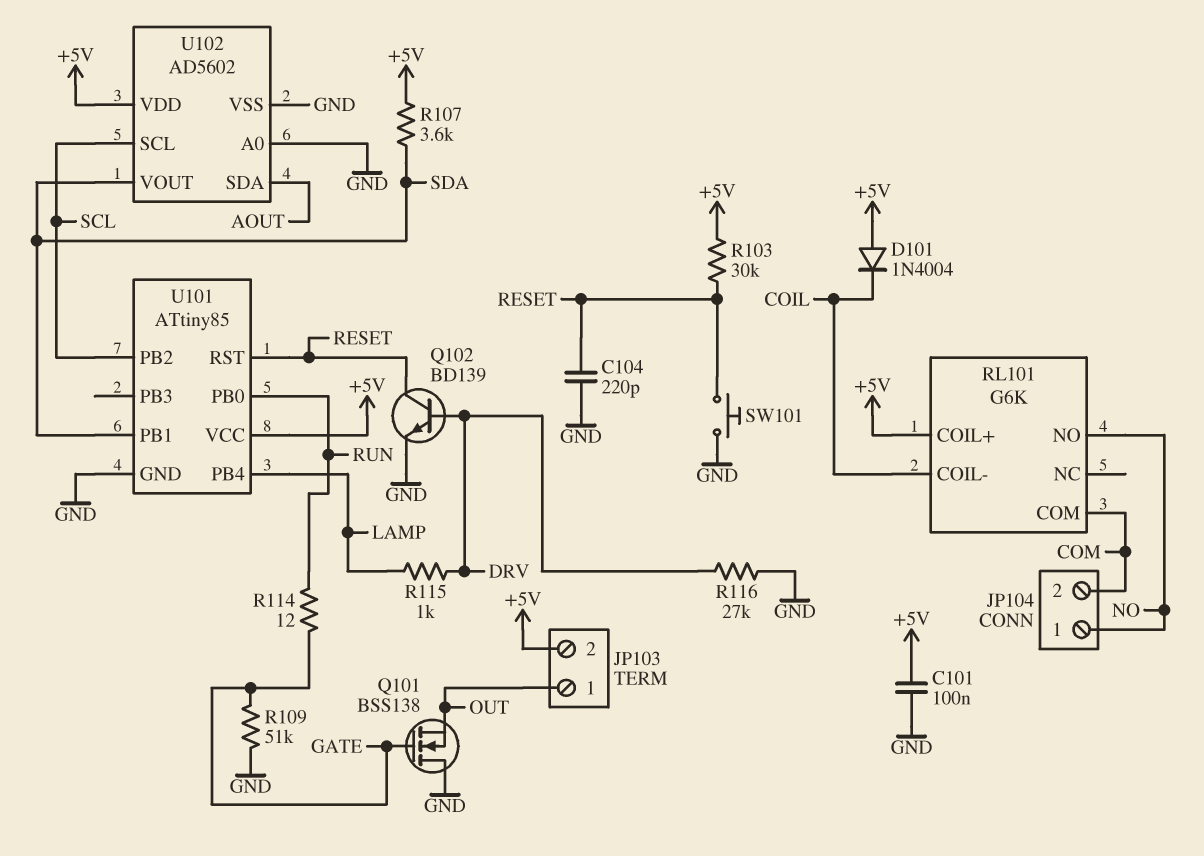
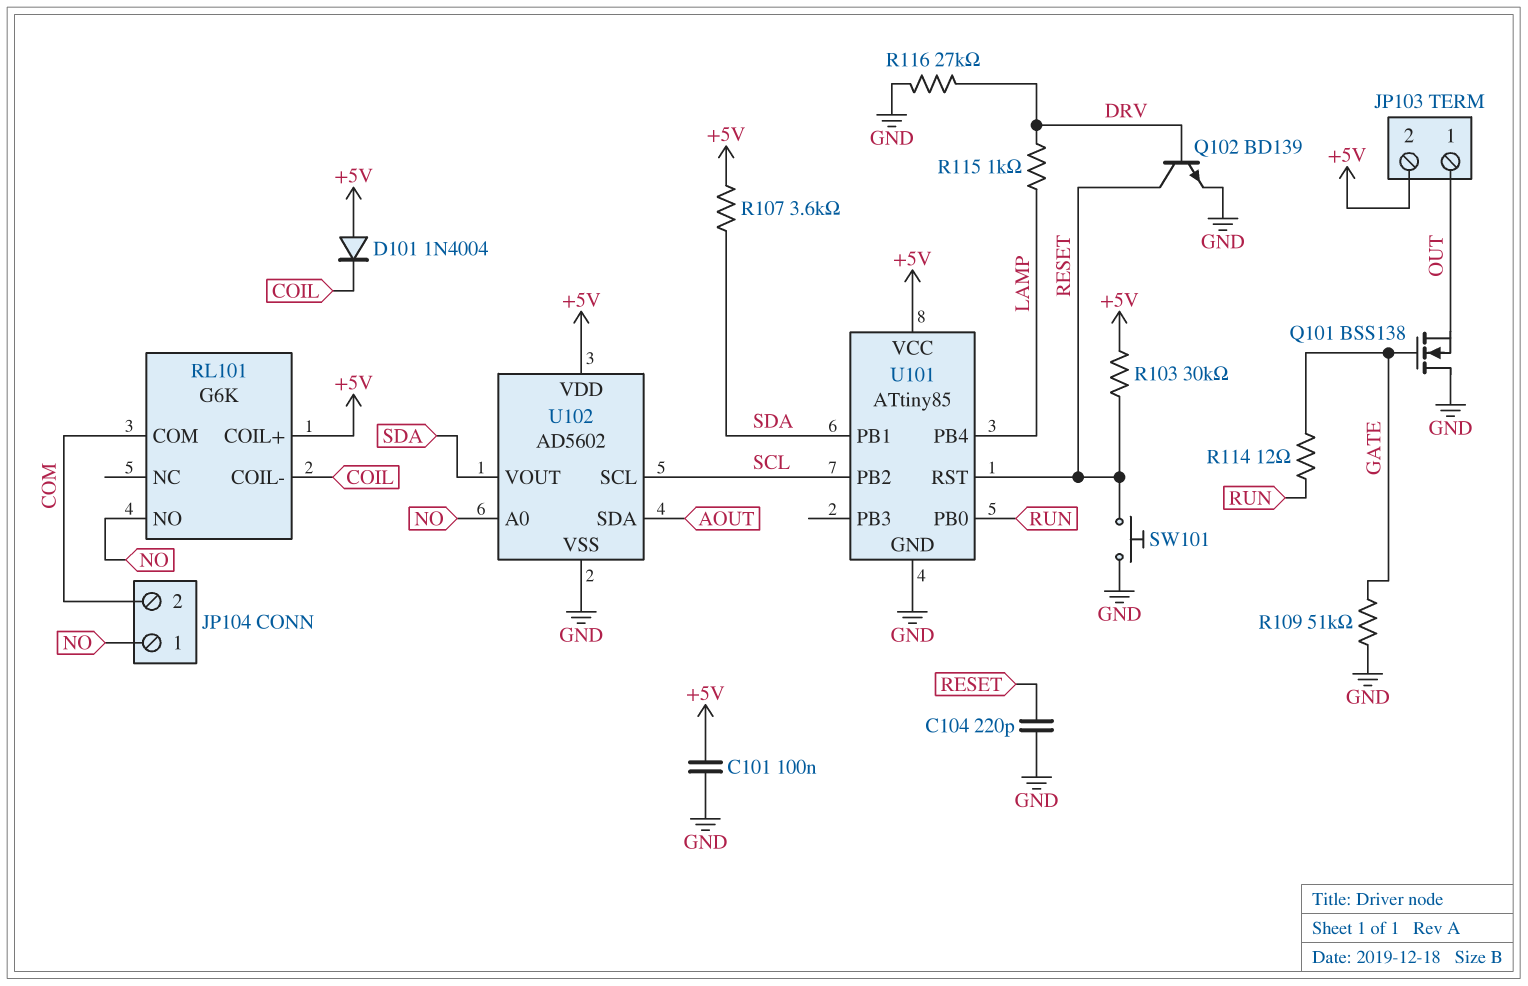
U102 pin A0: GND -> NO

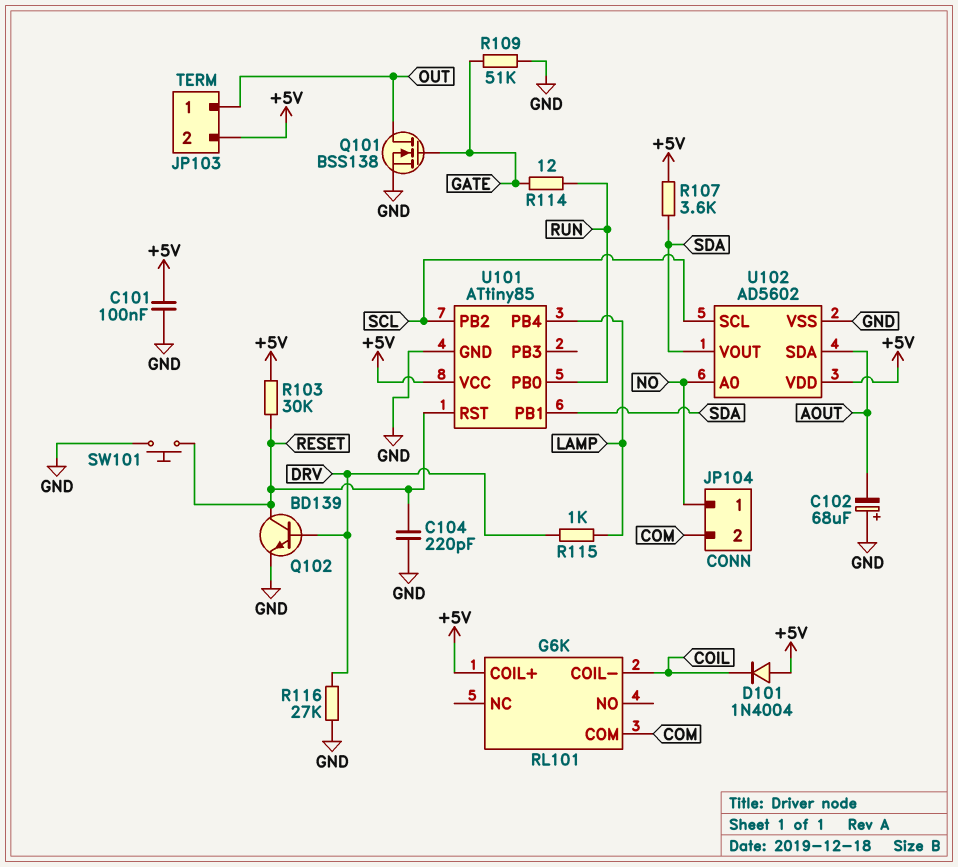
C102: none -> 68uF (plus GND, minus AOUT)
Q101: NMOS BSS138 (G GATE, D GND, S OUT) -> NMOS BSS138 (G GATE, D OUT, S GND)
RL101 pin NO: NO -> none

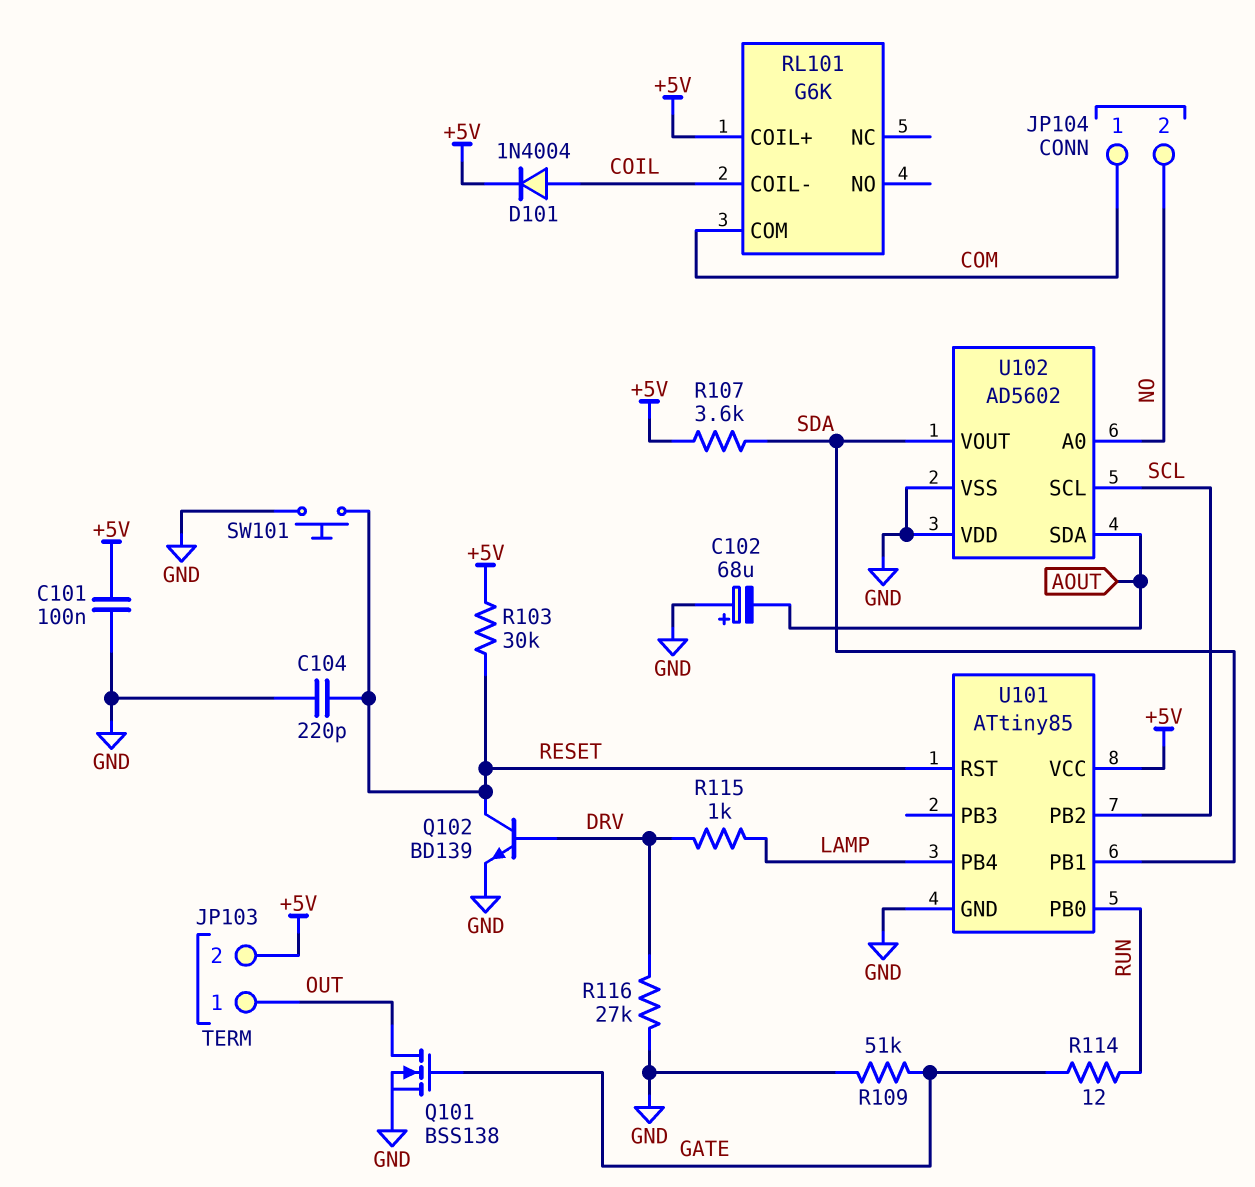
D101: diode 1N4004 (A +5V, K COIL) -> diode 1N4004 (A COIL, K +5V)
JP104 pin 1: NO -> COM
JP104 pin 2: COM -> NO
U102 pin VDD: +5V -> GND

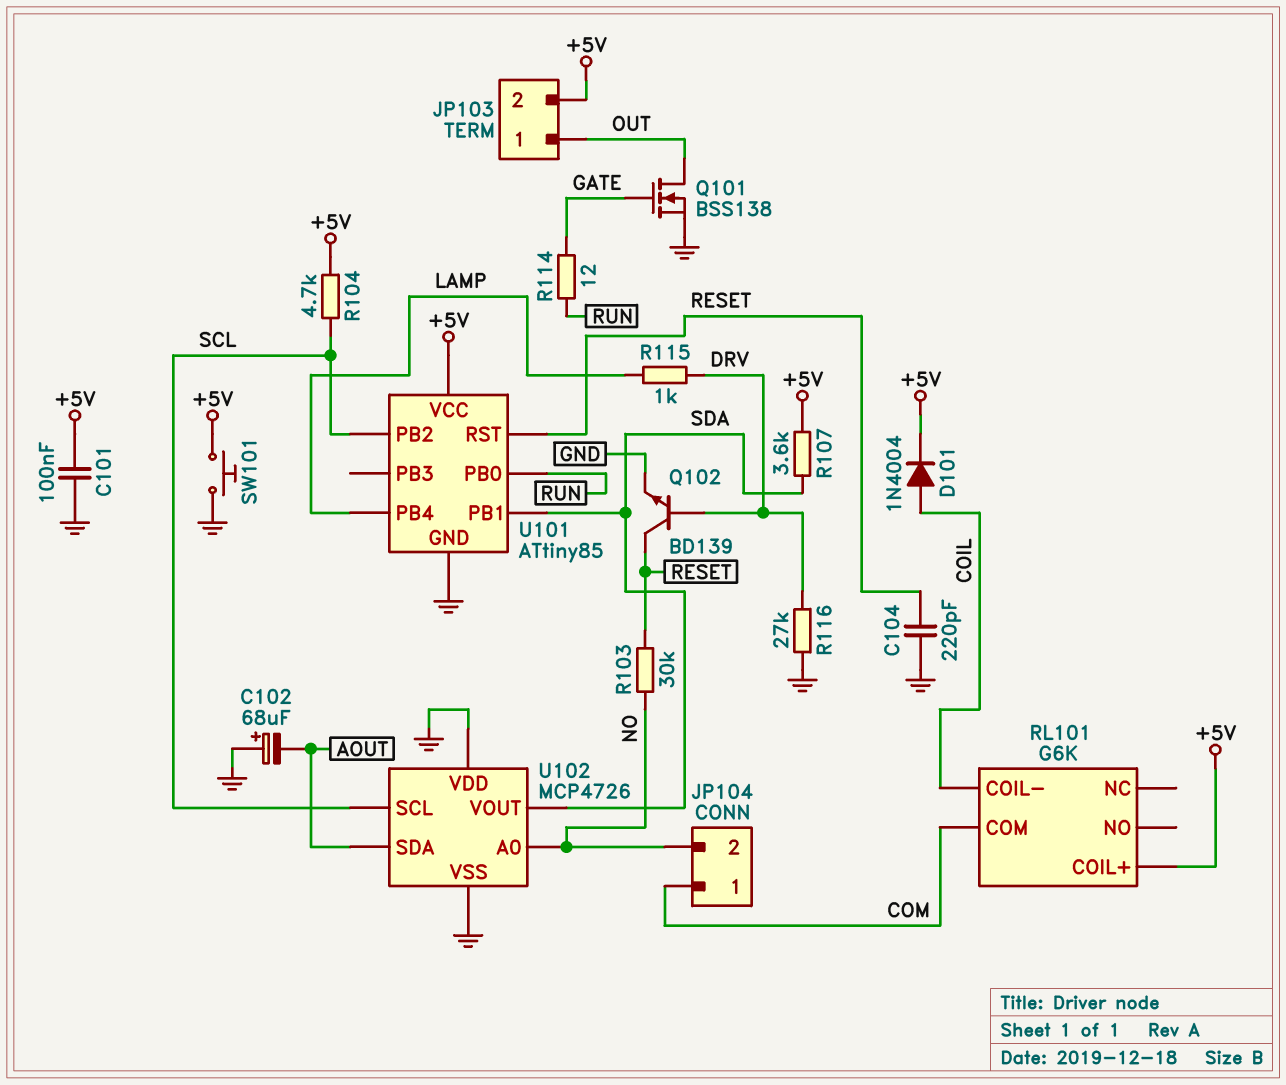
R103: 30k (+5V, RESET) -> 30k (NO, RESET)
R104: none -> 4.7k (+5V, SCL)
R109: 51k (GATE, GND) -> none
SW101: button (GND, RESET) -> button (+5V, GND)
U102: AD5602 -> MCP4726

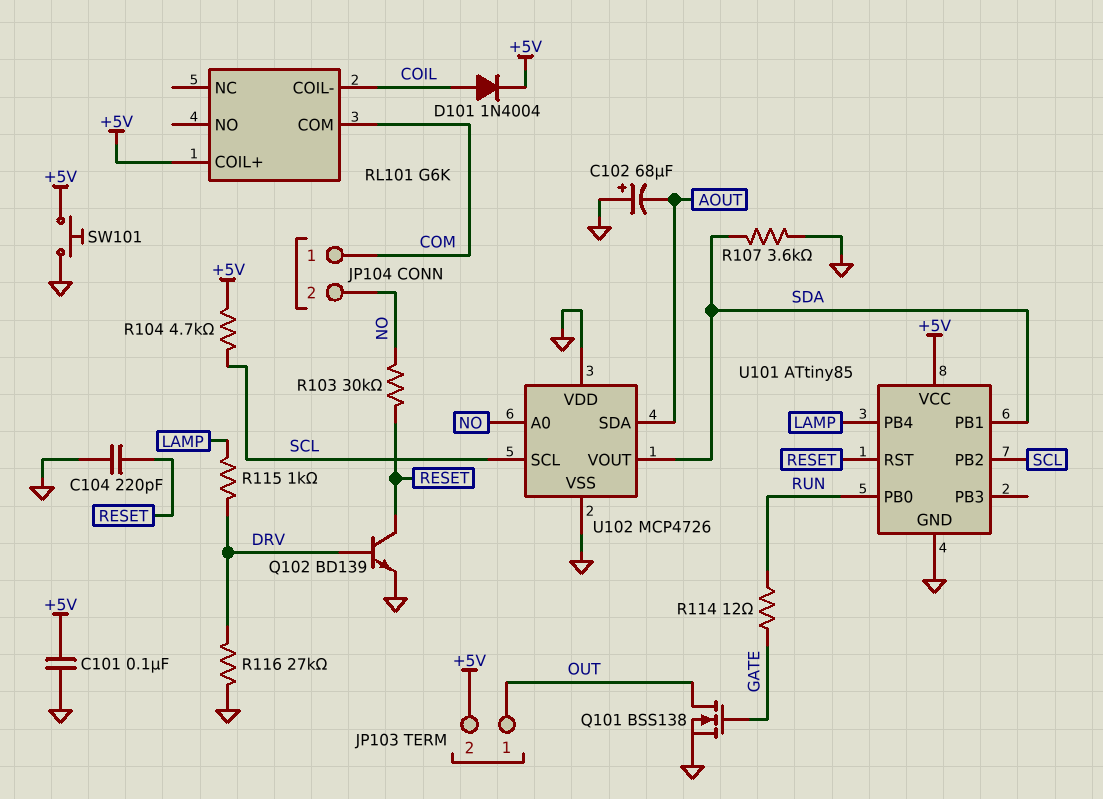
R107: 3.6k (+5V, SDA) -> 3.6k (GND, SDA)

